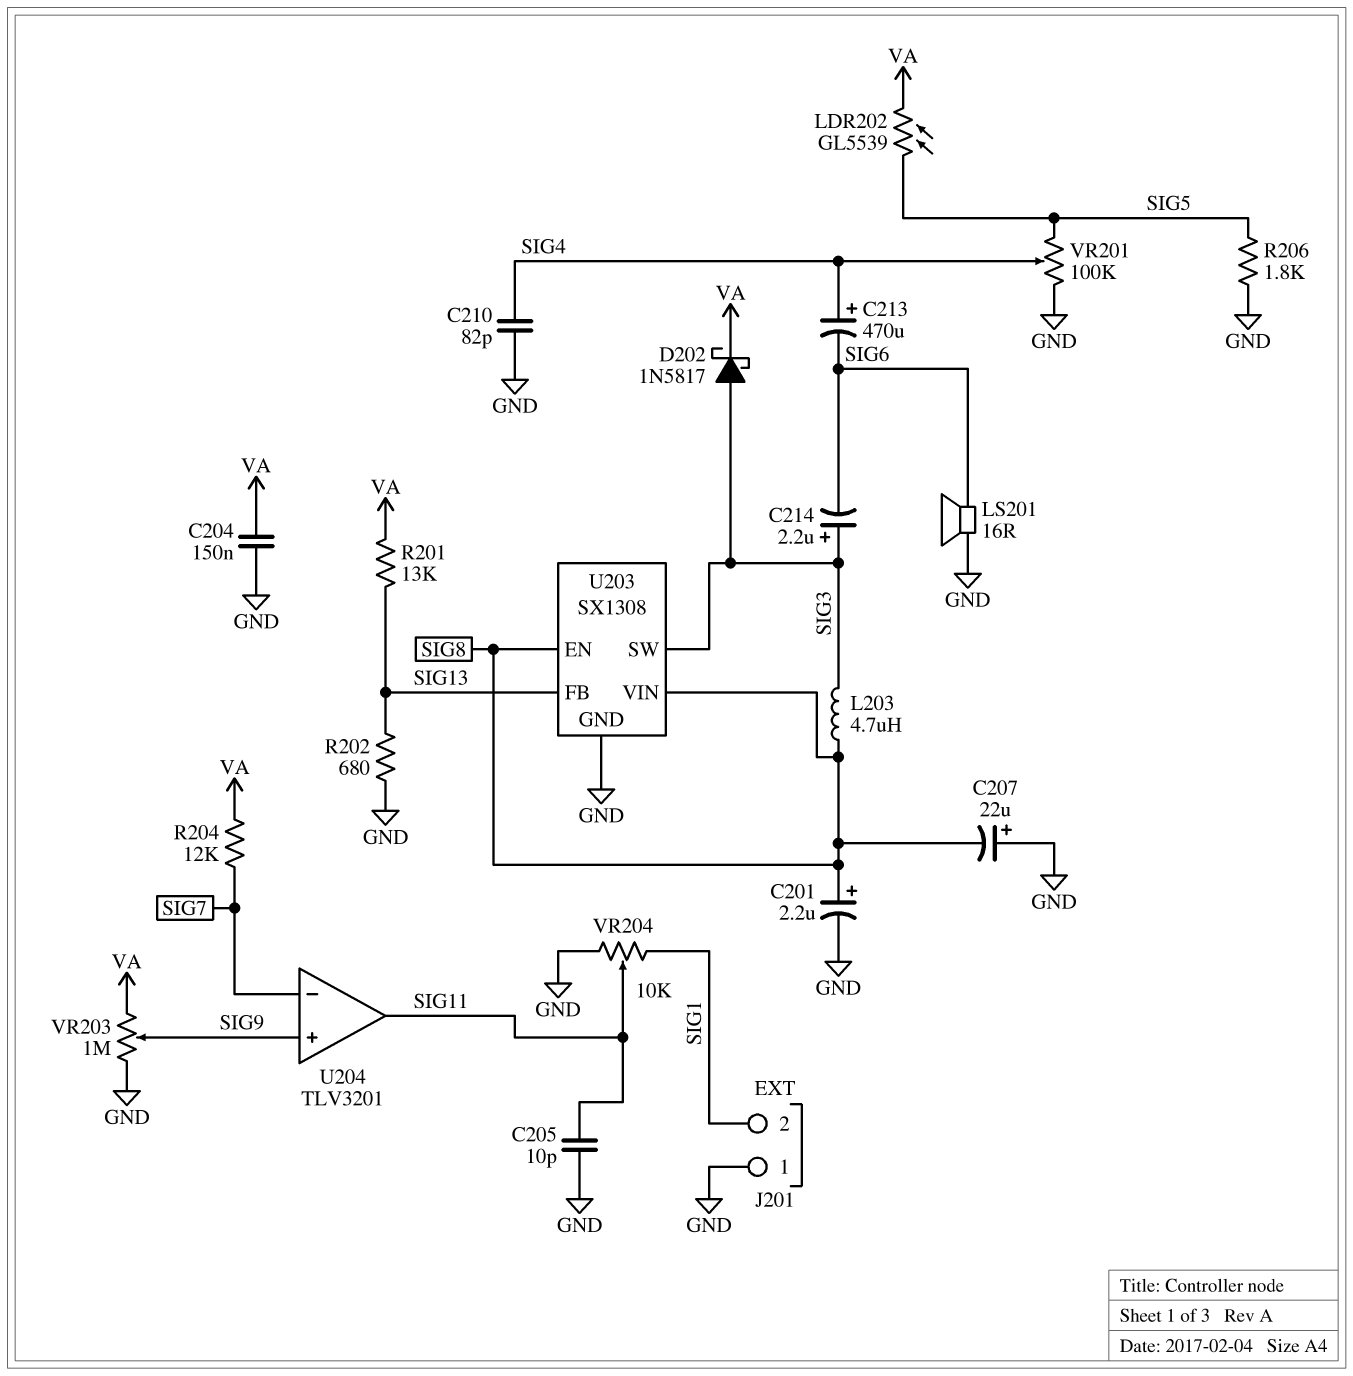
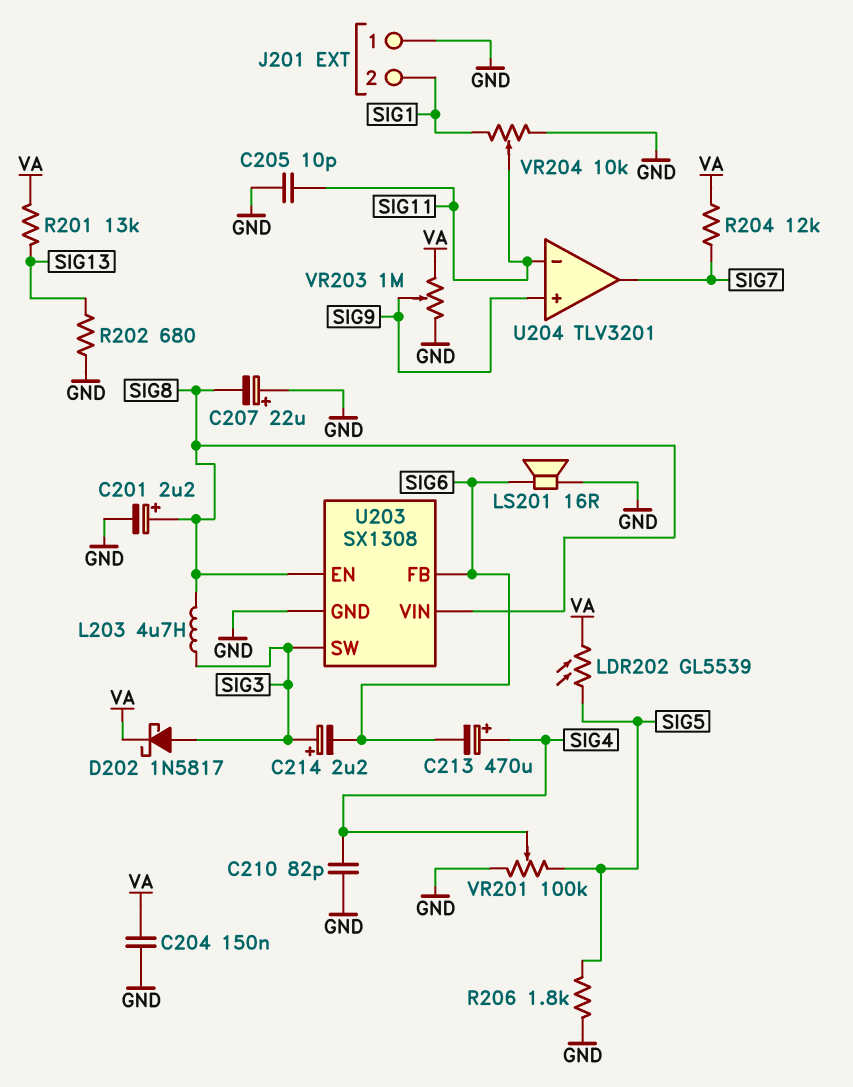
U203 pin FB: SIG13 -> SIG6
U204 pin in-: SIG7 -> SIG11
U204 pin out: SIG11 -> SIG7

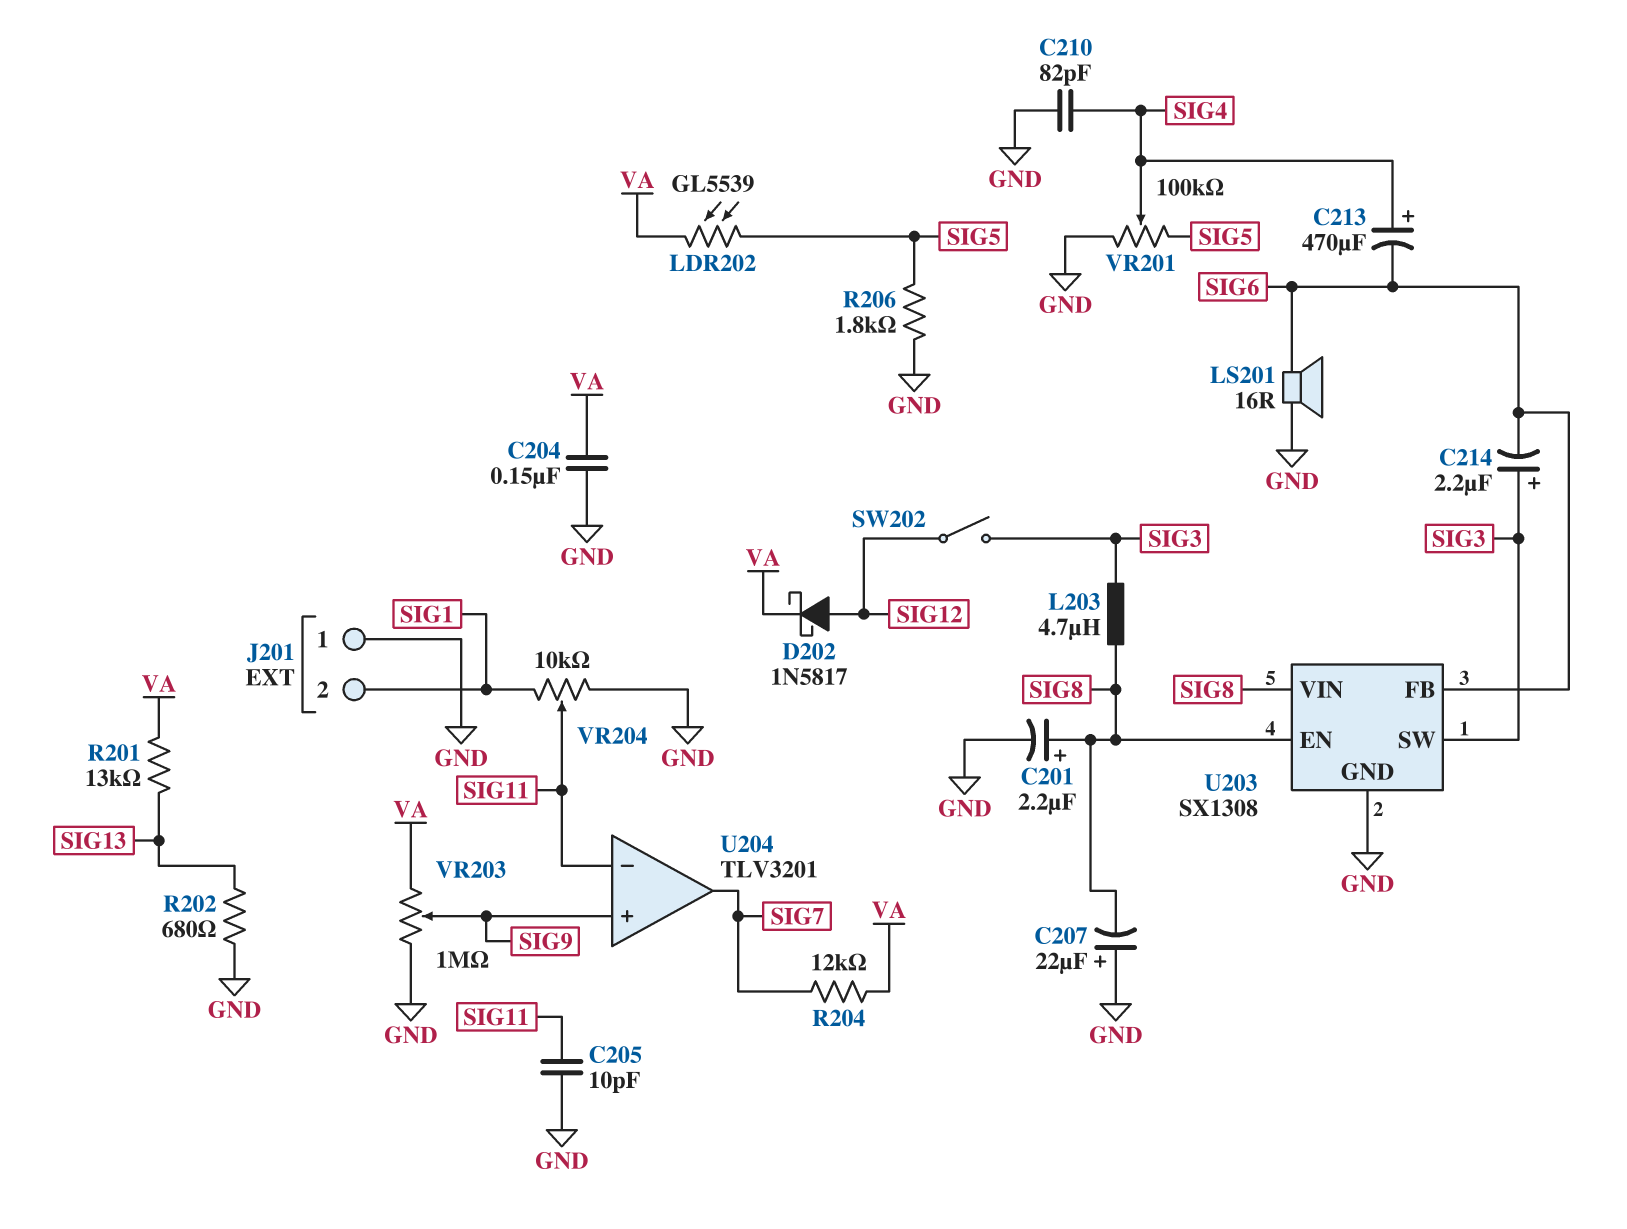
D202: schottky 1N5817 (A SIG3, K VA) -> schottky 1N5817 (A SIG12, K VA)
SW202: none -> switch (SIG3, SIG12)

